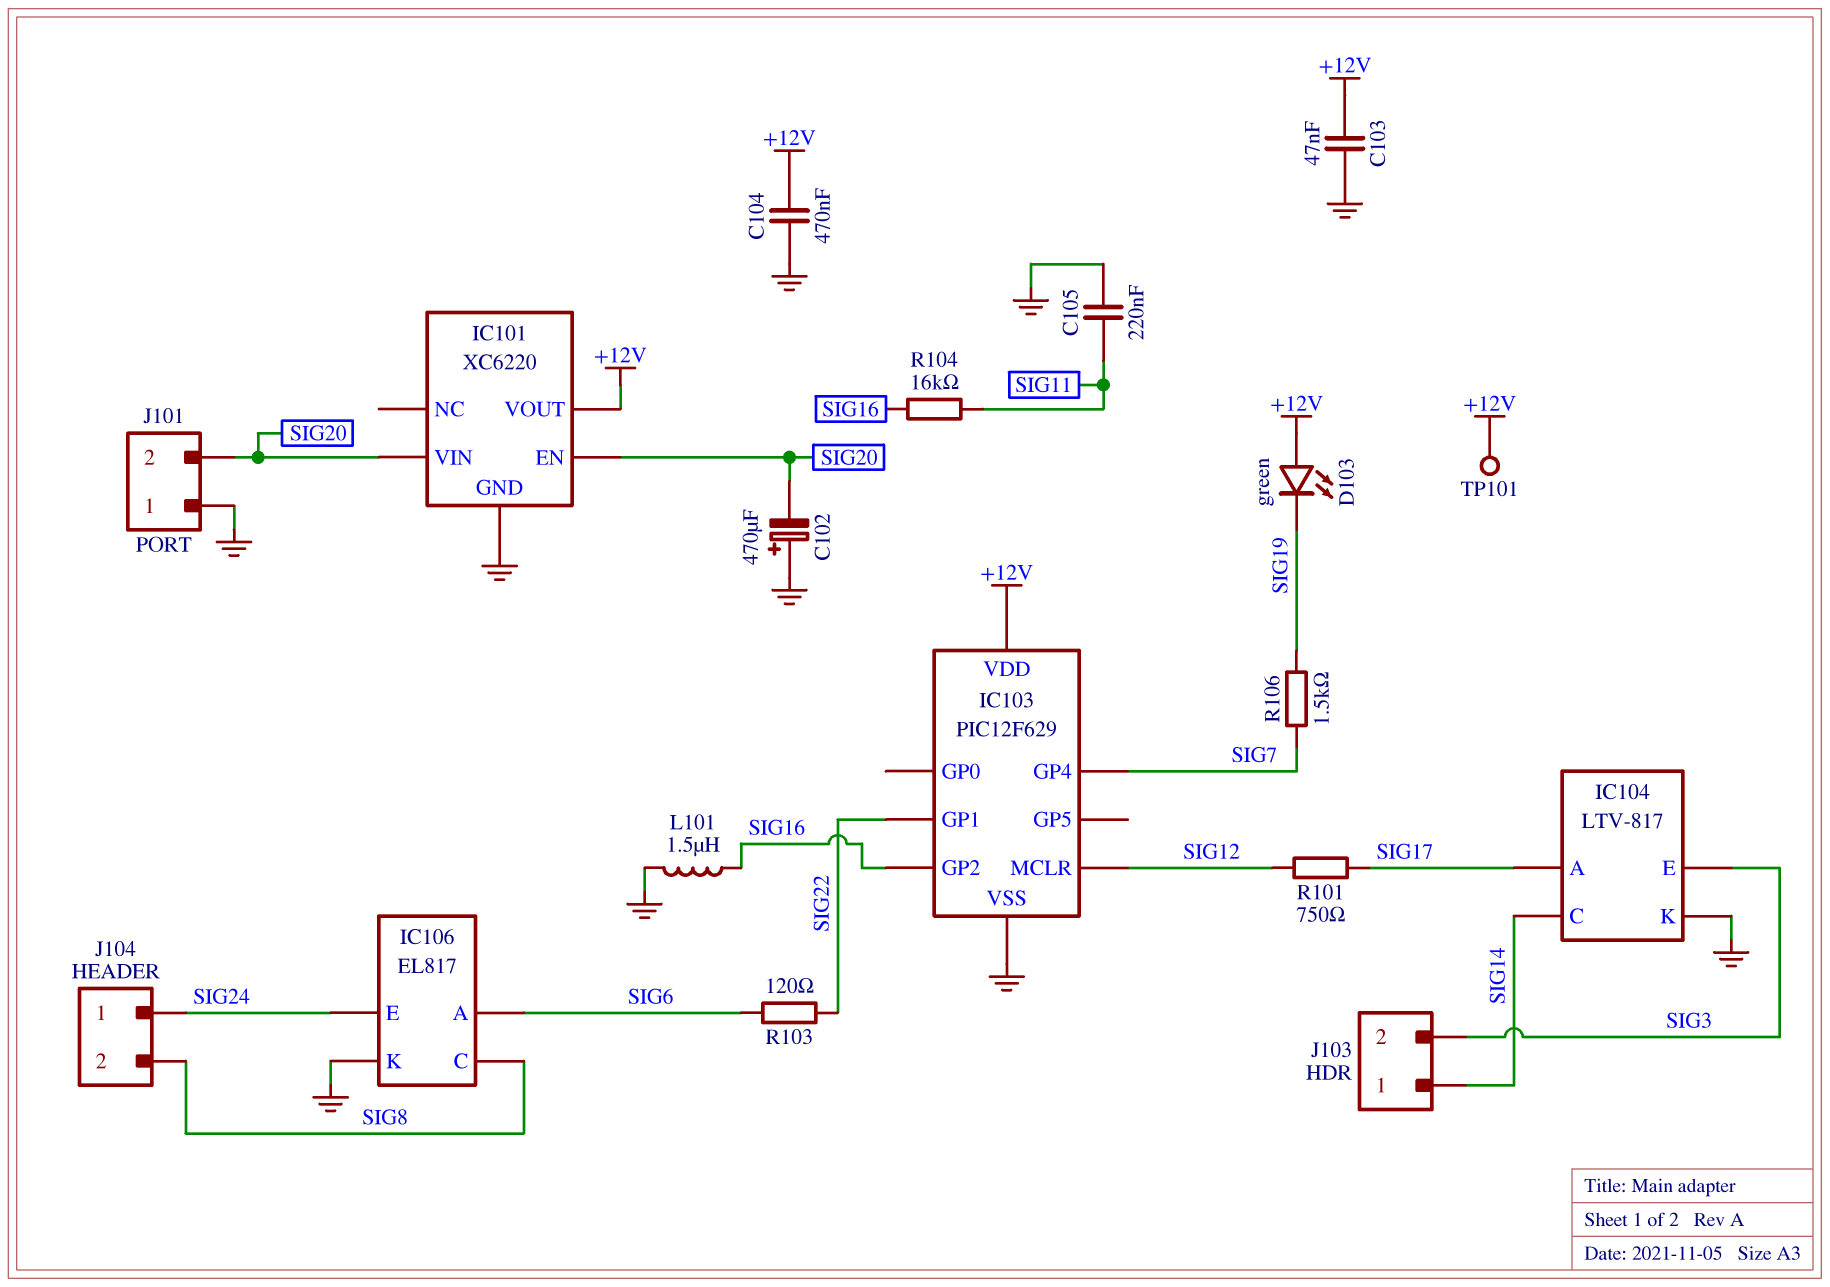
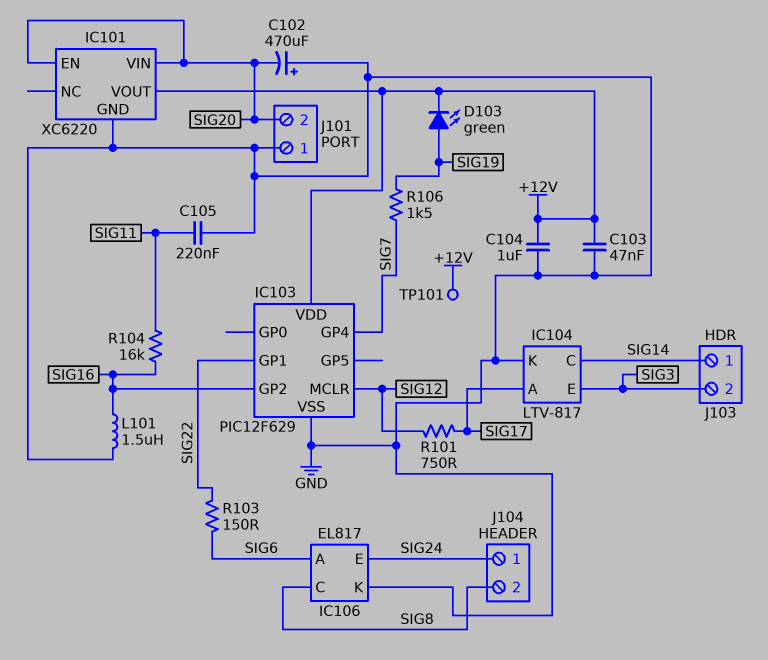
C104: 470nF (+12V, GND) -> 1uF (+12V, GND)
D103: LED green (A +12V, K SIG19) -> LED green (A SIG19, K +12V)
R103: 120 (SIG6, SIG22) -> 150 (SIG6, SIG22)

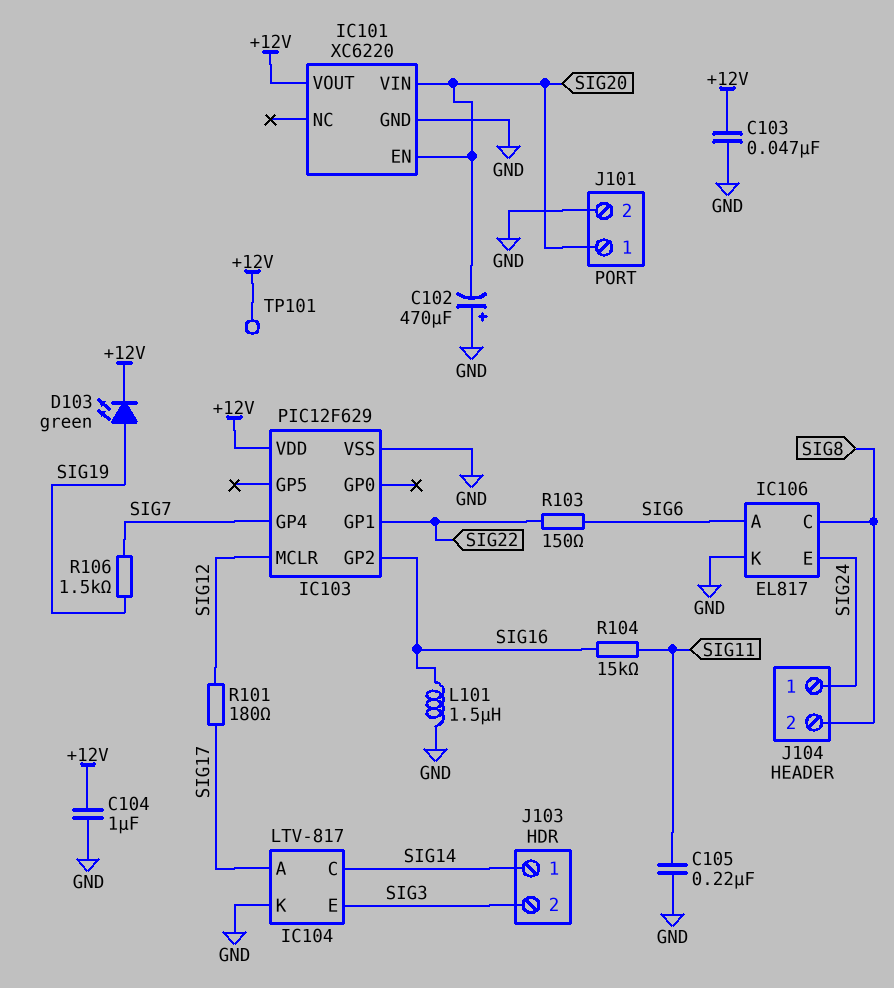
J101 pin 1: GND -> SIG20
J101 pin 2: SIG20 -> GND
R101: 750 (SIG12, SIG17) -> 180 (SIG12, SIG17)
R104: 16k (SIG11, SIG16) -> 15k (SIG11, SIG16)

